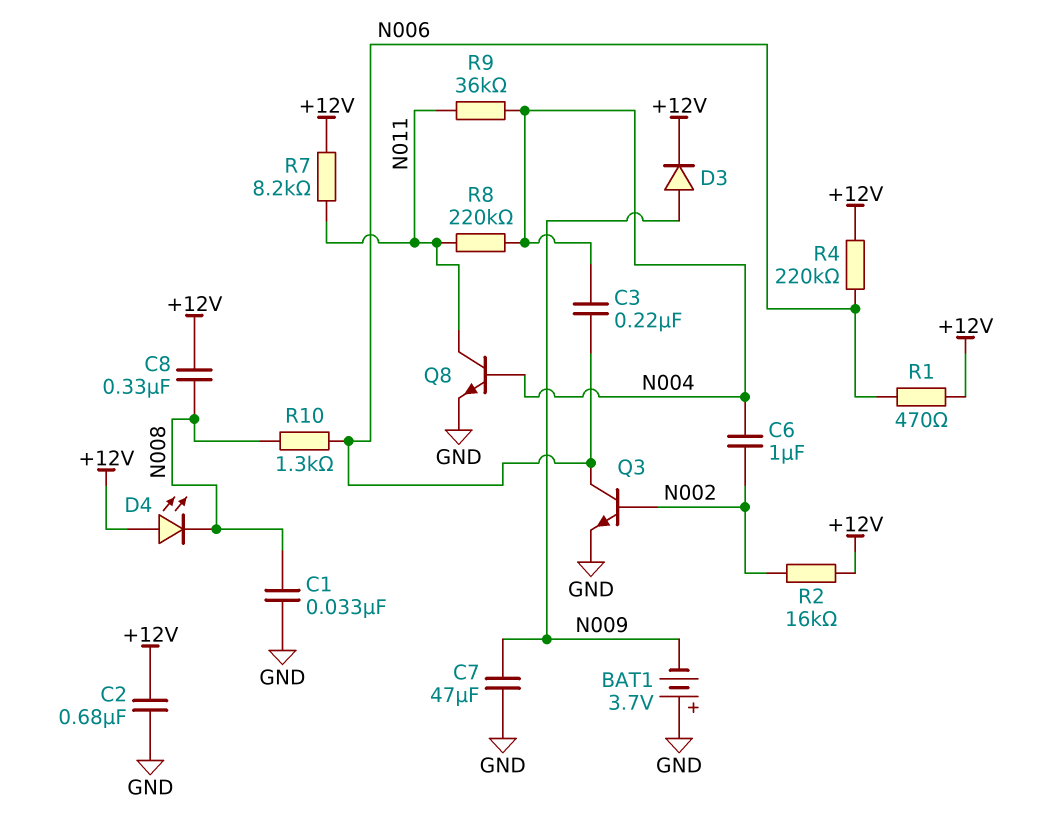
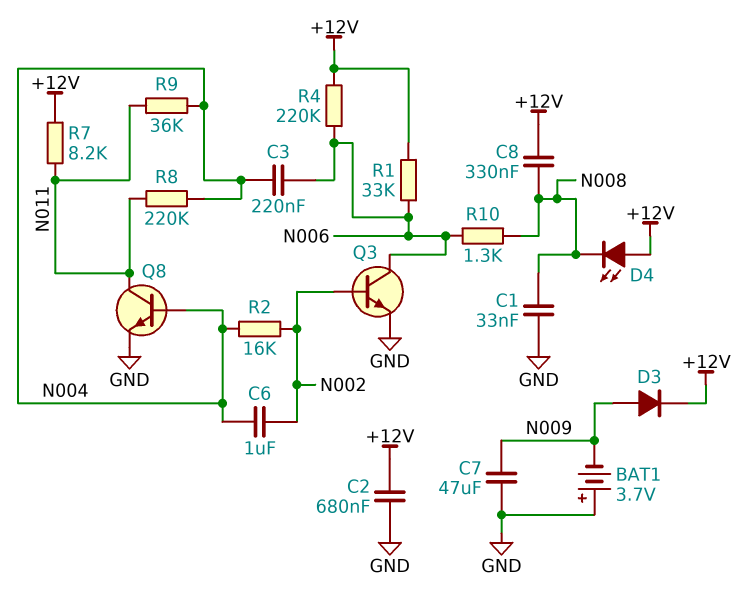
R1: 470 (+12V, N006) -> 33k (+12V, N006)
R2: 16k (+12V, N002) -> 16k (N002, N004)

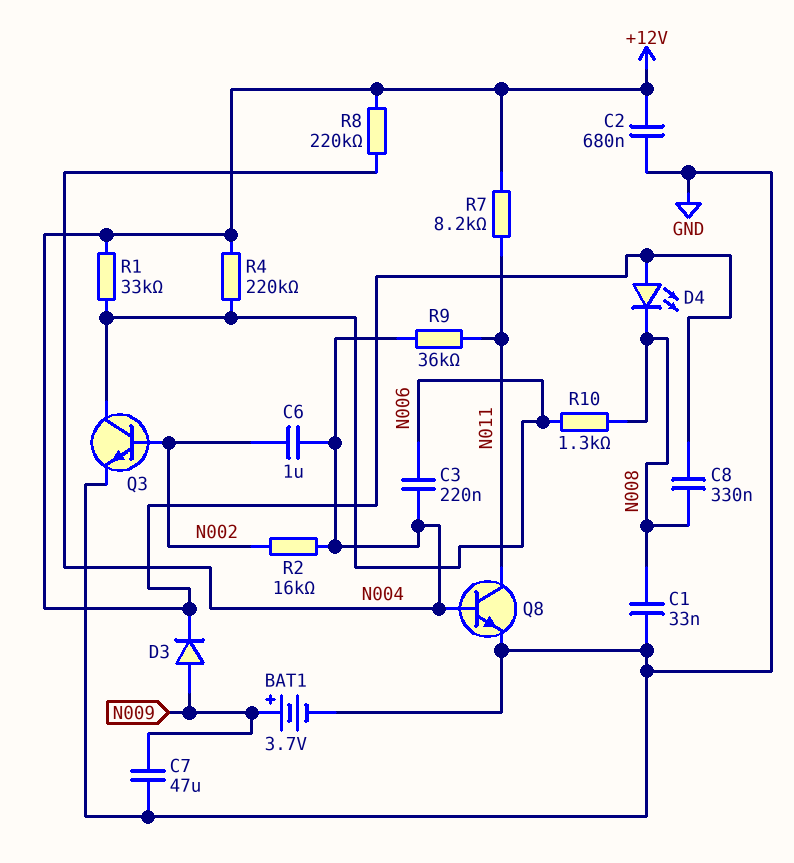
BAT1: 3.7V (plus GND, minus N009) -> 3.7V (plus N009, minus GND)
R8: 220k (N004, N011) -> 220k (+12V, N004)

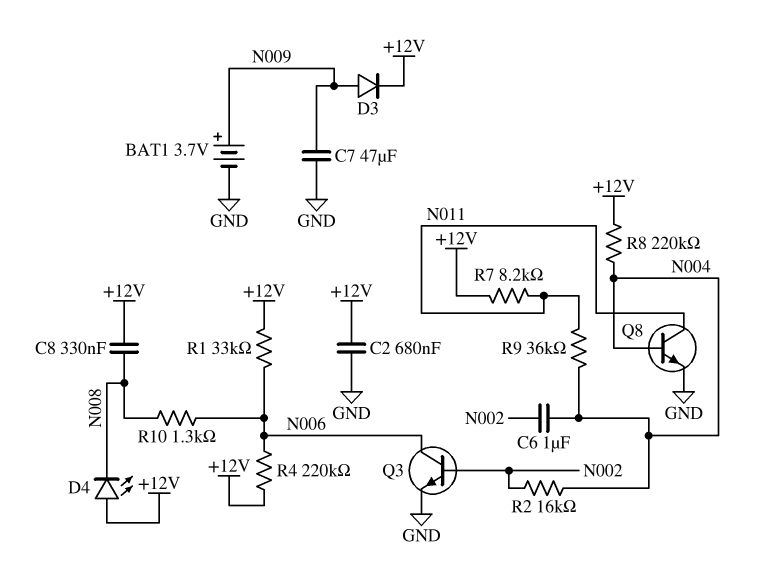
C1: 33nF (GND, N008) -> none
C3: 220nF (N004, N006) -> none

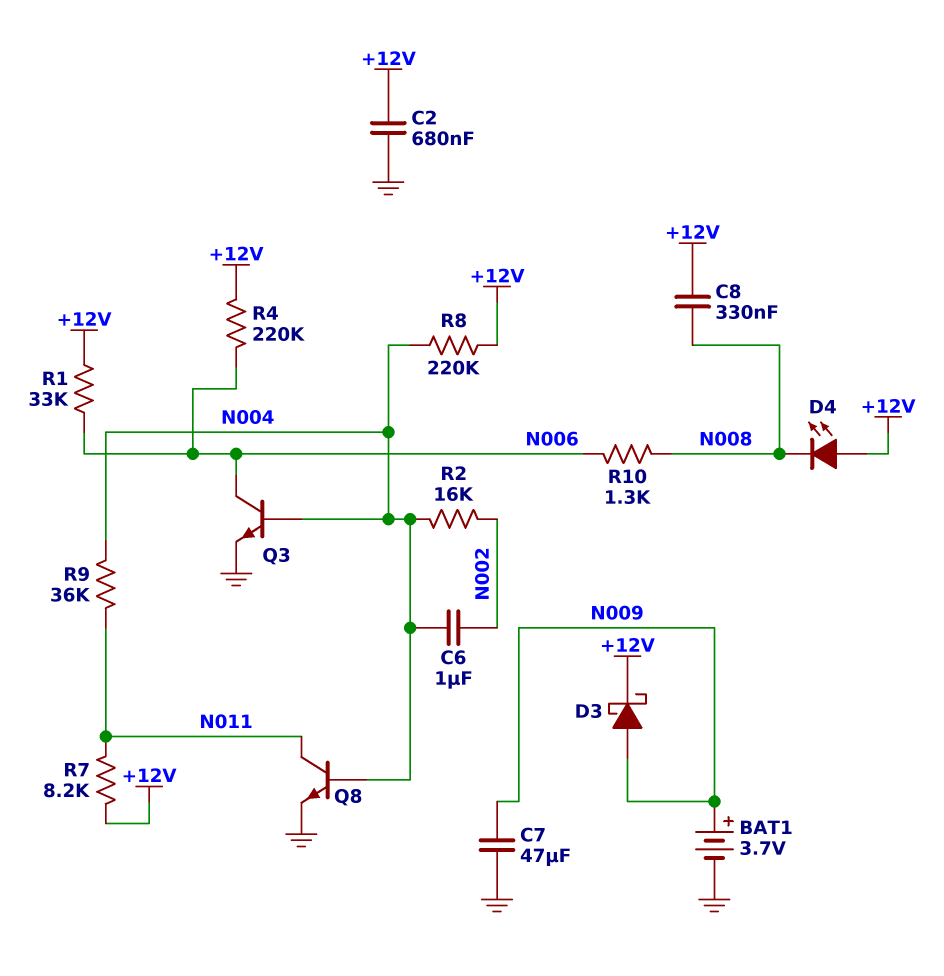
D3: diode (A N009, K +12V) -> schottky (A N009, K +12V)
Q3: NPN (B N002, C N006, E GND) -> NPN (B N004, C N006, E GND)

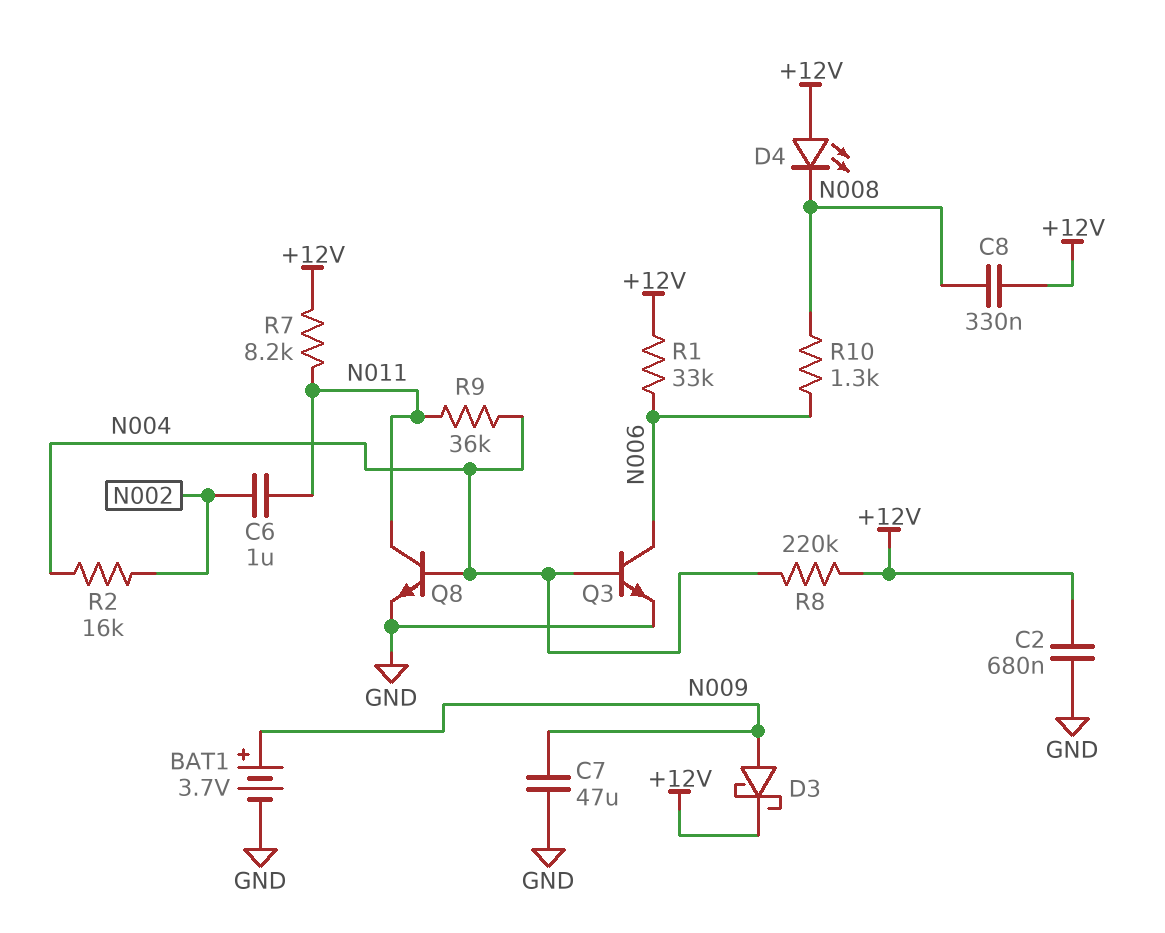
C6: 1uF (N002, N004) -> 1uF (N002, N011)
R4: 220k (+12V, N006) -> none

